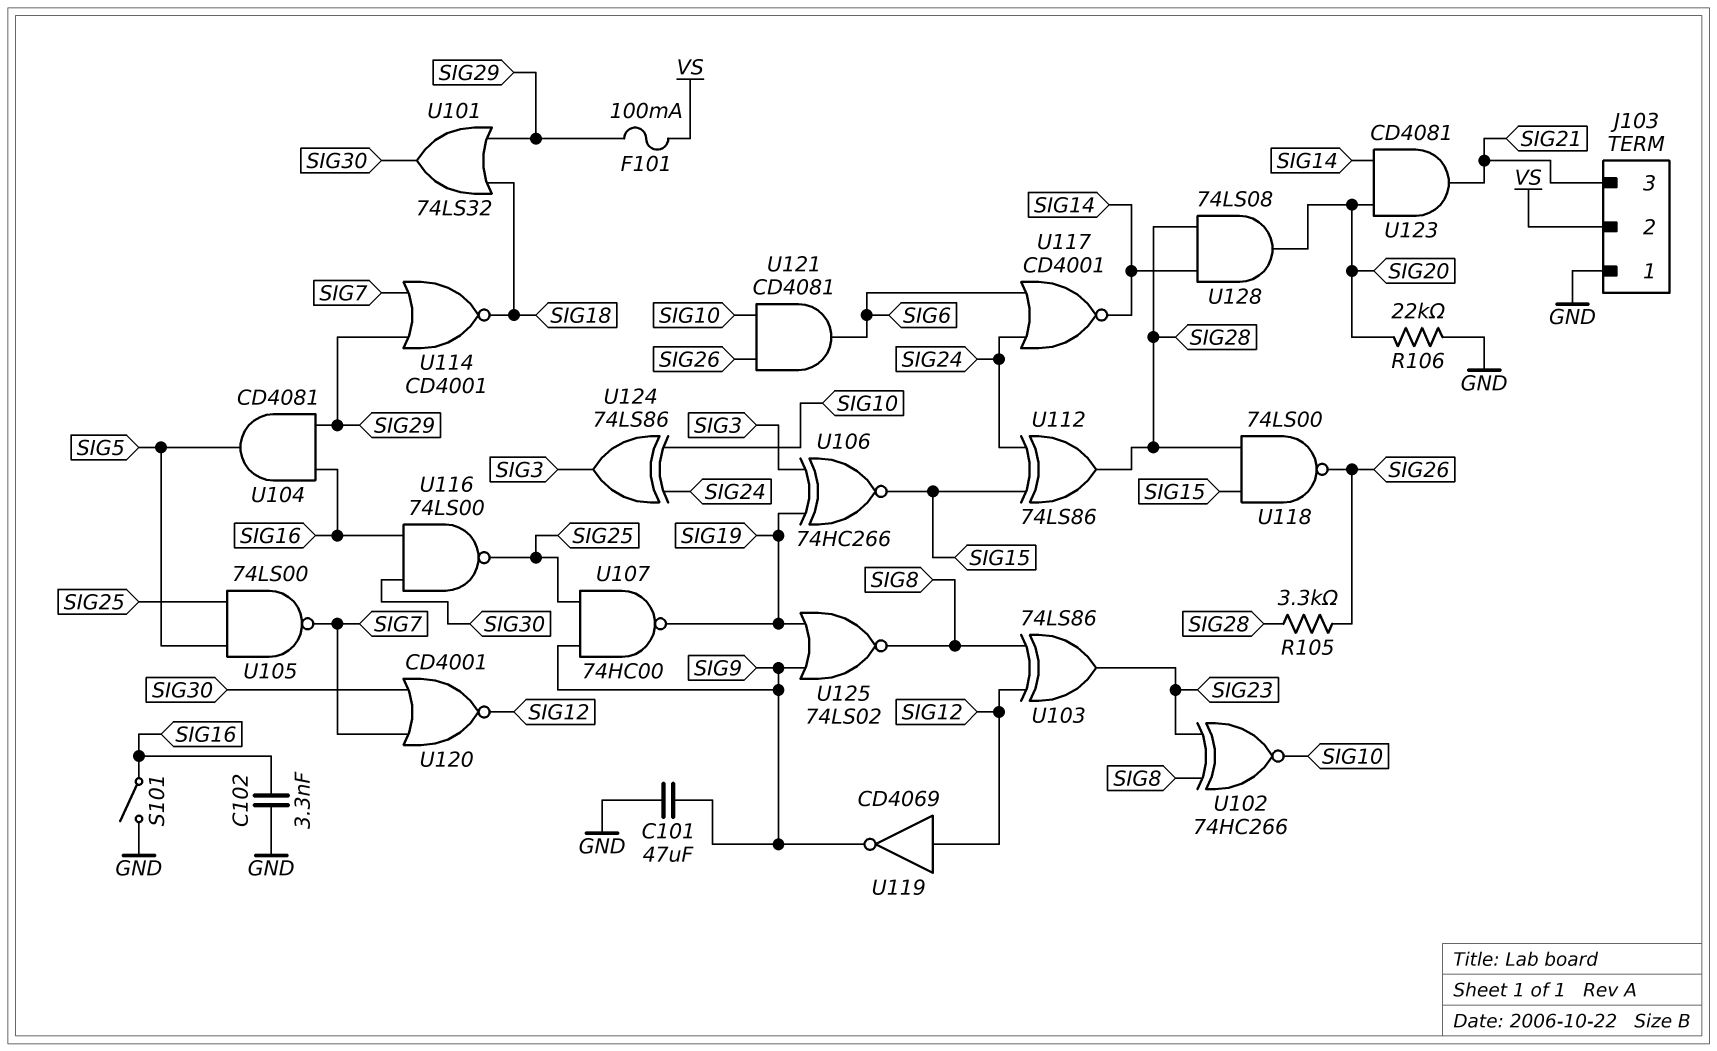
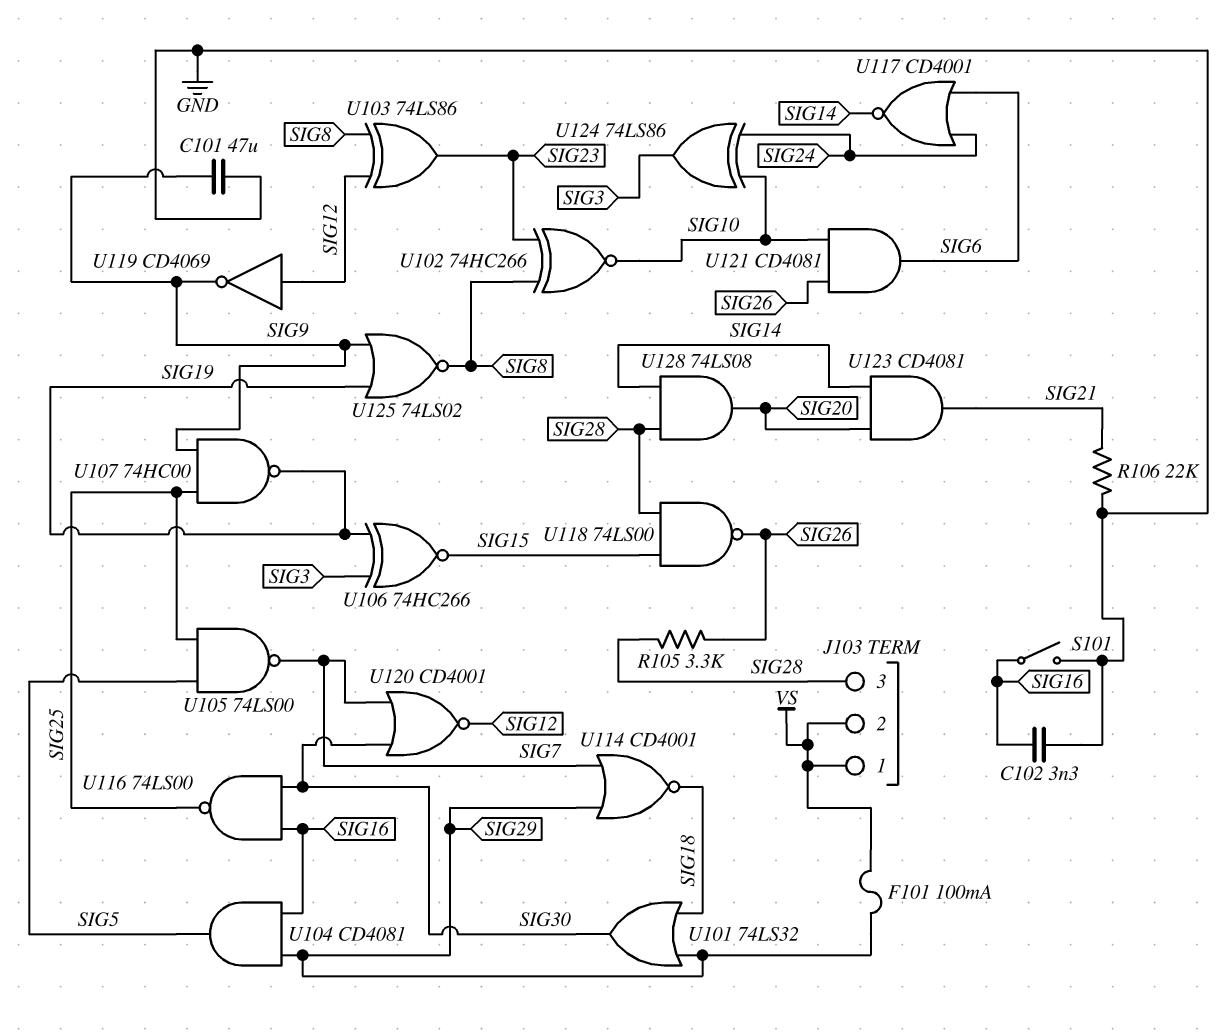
J103 pin 1: GND -> VS
J103 pin 3: SIG21 -> SIG28
R106: 22k (GND, SIG20) -> 22k (GND, SIG21)
U112: XOR 74LS86 (in SIG15, in SIG24, out SIG28) -> none

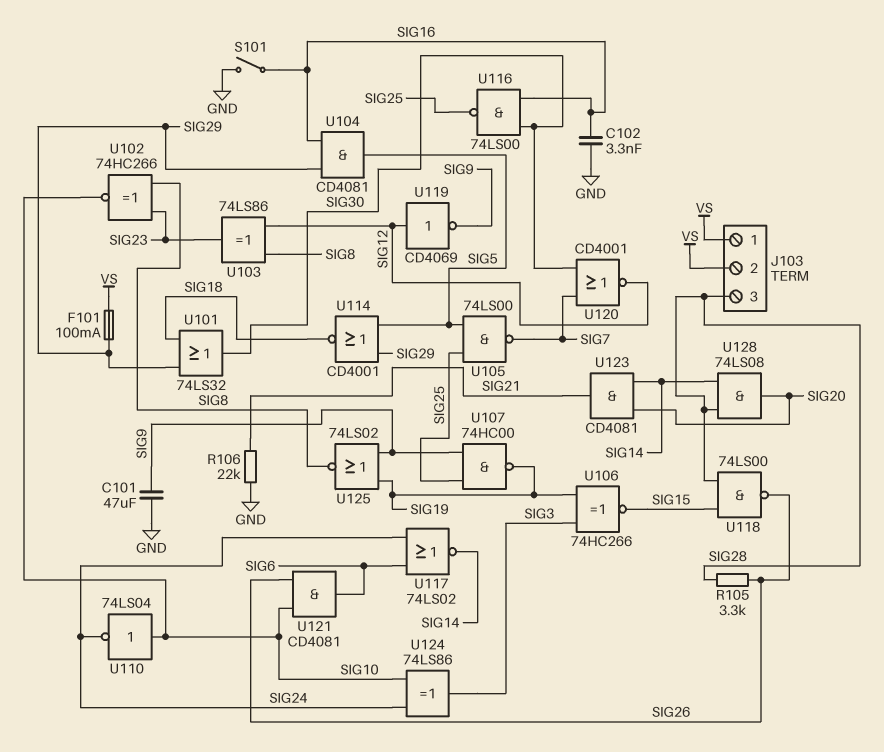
U110: none -> NOT 74LS04 (in SIG10, out SIG24)
U114: NOR CD4001 (in SIG7, in SIG29, out SIG18) -> NOR CD4001 (in SIG5, in SIG29, out SIG18)
U117: NOR CD4001 (in SIG6, in SIG24, out SIG14) -> NOR 74LS02 (in SIG6, in SIG24, out SIG14)

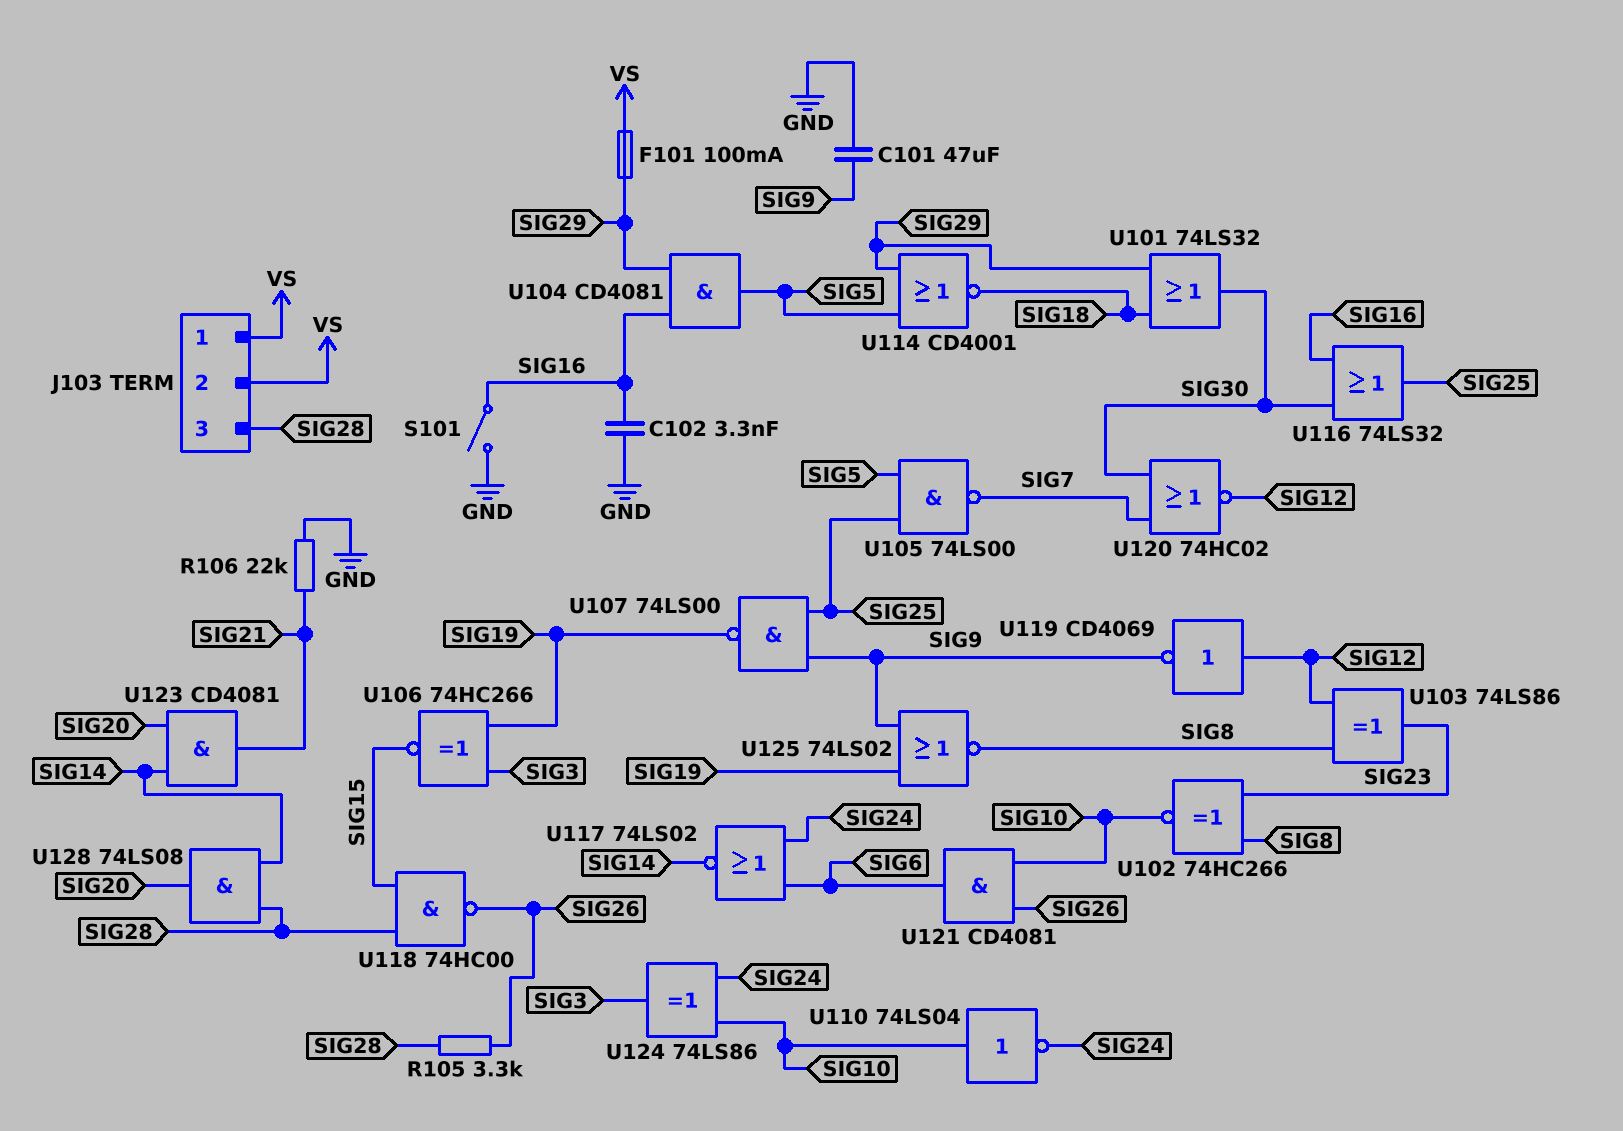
U107: NAND 74HC00 (in SIG9, in SIG25, out SIG19) -> NAND 74LS00 (in SIG9, in SIG25, out SIG19)
U116: NAND 74LS00 (in SIG16, in SIG30, out SIG25) -> OR 74LS32 (in SIG16, in SIG30, out SIG25)
U118: NAND 74LS00 (in SIG15, in SIG28, out SIG26) -> NAND 74HC00 (in SIG15, in SIG28, out SIG26)
U120: NOR CD4001 (in SIG7, in SIG30, out SIG12) -> NOR 74HC02 (in SIG7, in SIG30, out SIG12)

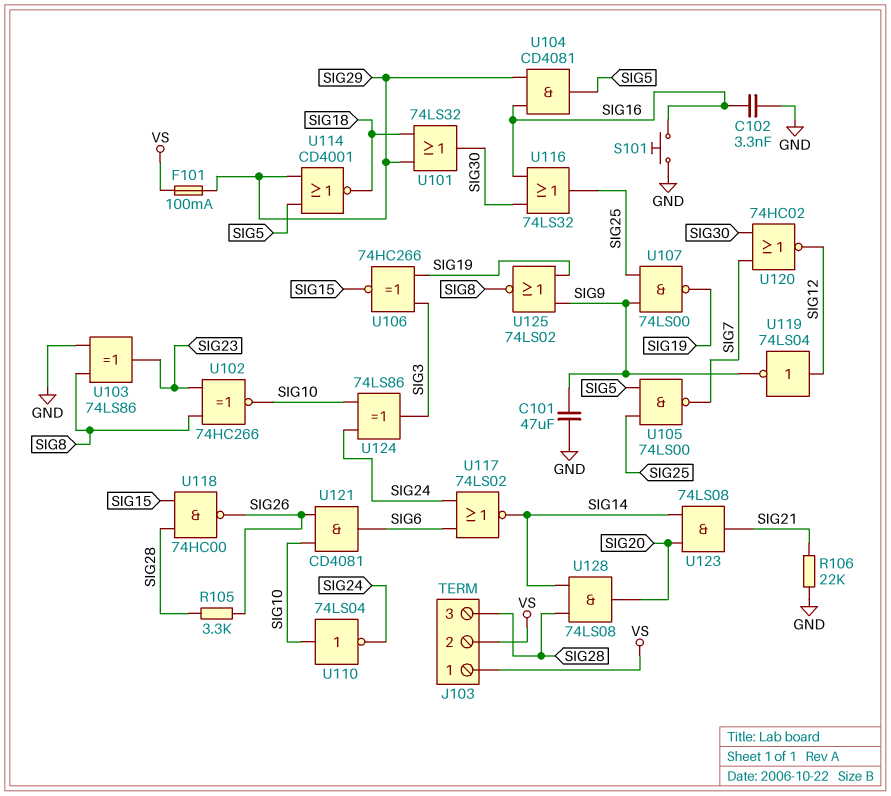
S101: switch (GND, SIG16) -> button (GND, SIG16)
U103: XOR 74LS86 (in SIG8, in SIG12, out SIG23) -> XOR 74LS86 (in GND, in SIG8, out SIG23)
U119: NOT CD4069 (in SIG12, out SIG9) -> NOT 74LS04 (in SIG12, out SIG9)
U123: AND CD4081 (in SIG14, in SIG20, out SIG21) -> AND 74LS08 (in SIG14, in SIG20, out SIG21)

